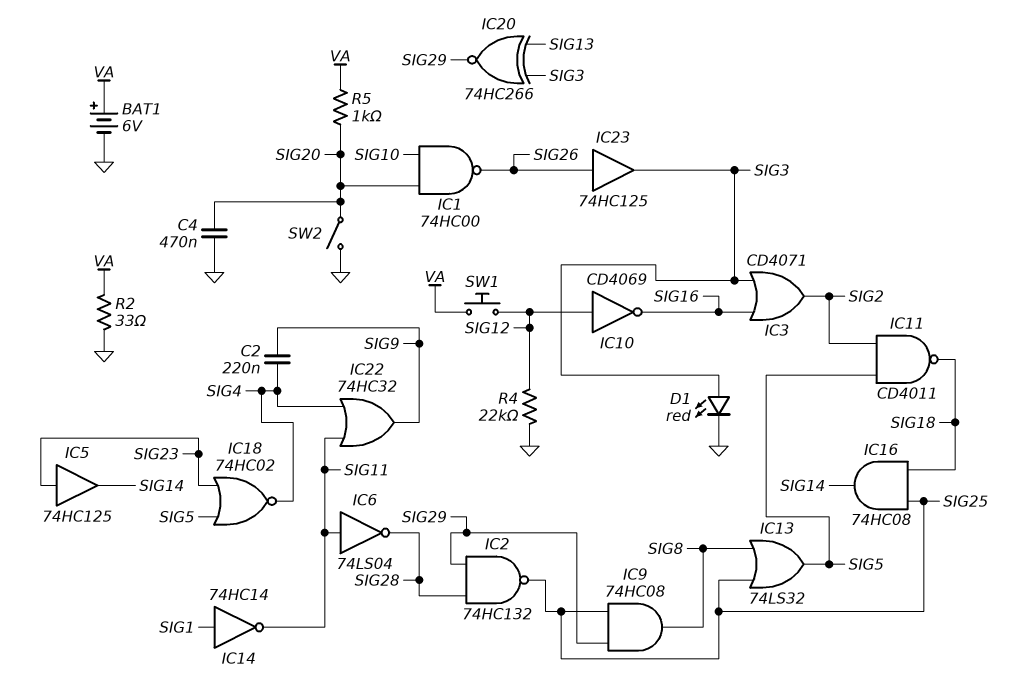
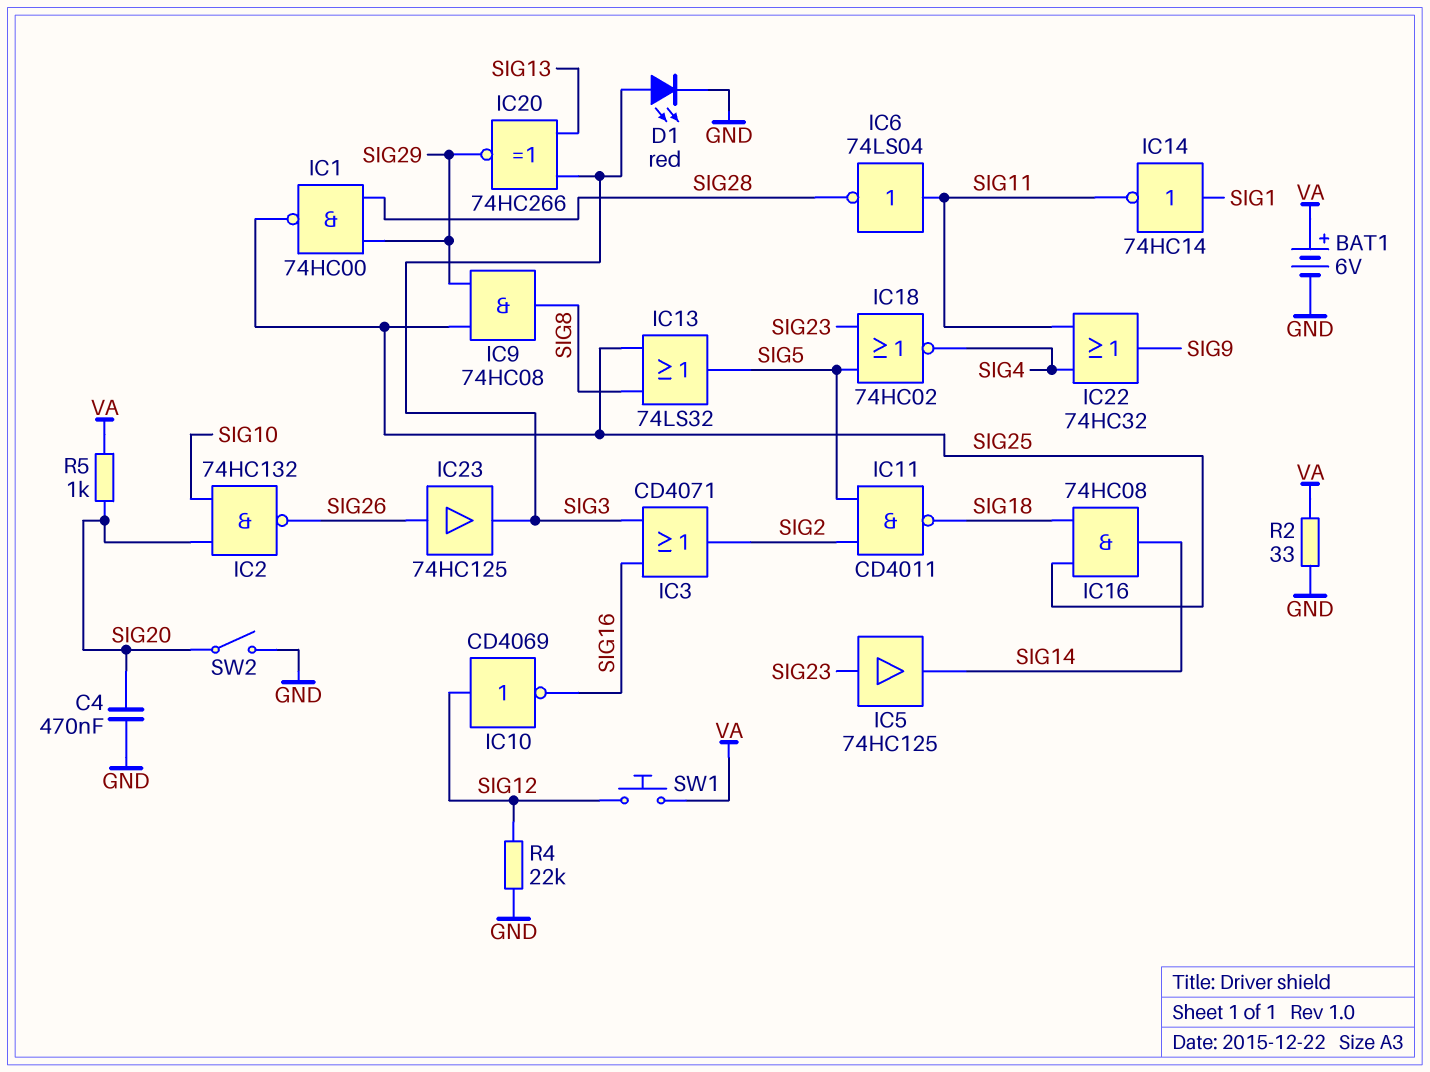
C2: 220nF (SIG4, SIG9) -> none
IC1: NAND 74HC00 (in SIG10, in SIG20, out SIG26) -> NAND 74HC00 (in SIG28, in SIG29, out SIG25)
IC2: NAND 74HC132 (in SIG28, in SIG29, out SIG25) -> NAND 74HC132 (in SIG10, in SIG20, out SIG26)

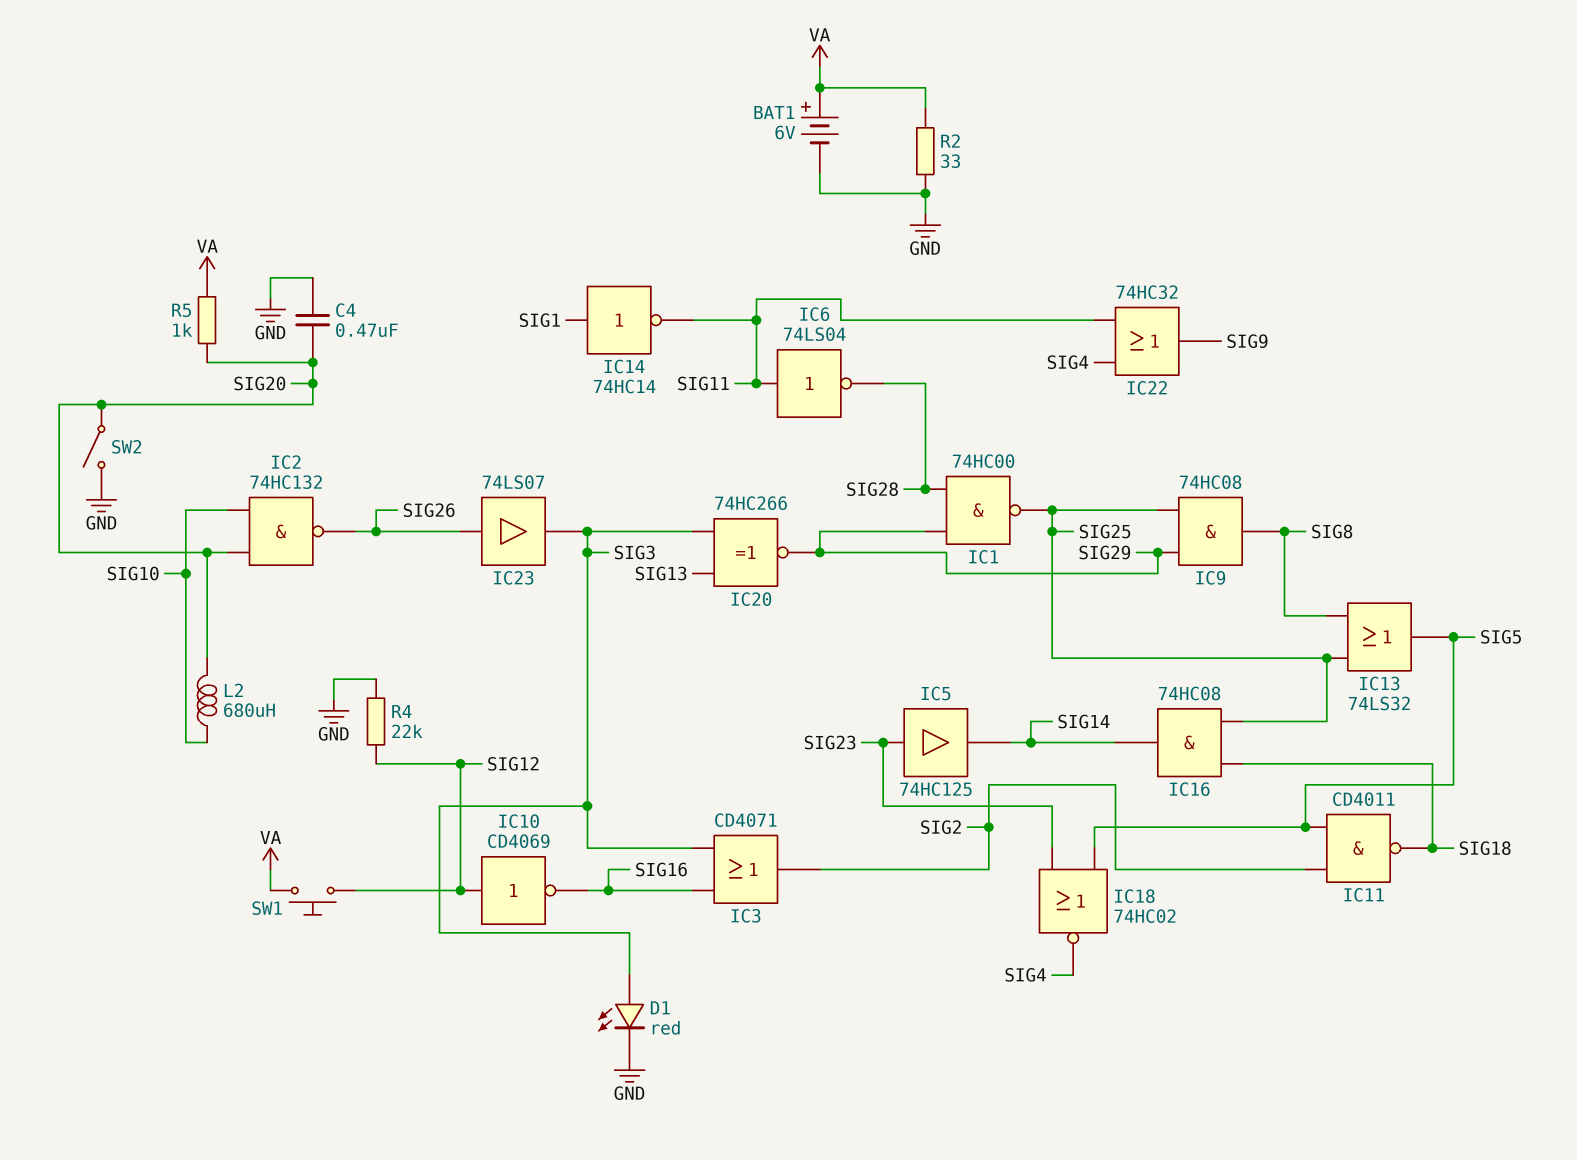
IC23: buffer 74HC125 (in SIG26, out SIG3) -> buffer 74LS07 (in SIG26, out SIG3)
L2: none -> 680uH (SIG10, SIG20)

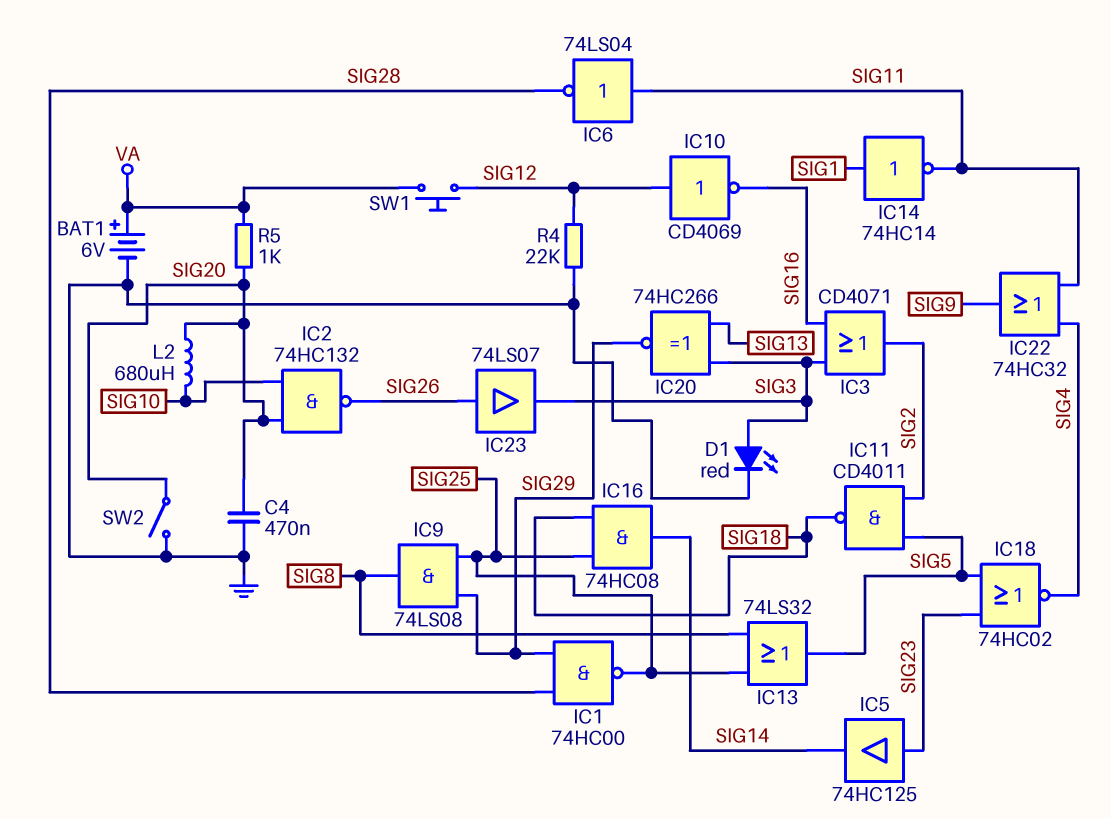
IC9: AND 74HC08 (in SIG25, in SIG29, out SIG8) -> AND 74LS08 (in SIG25, in SIG29, out SIG8)
R2: 33 (GND, VA) -> none

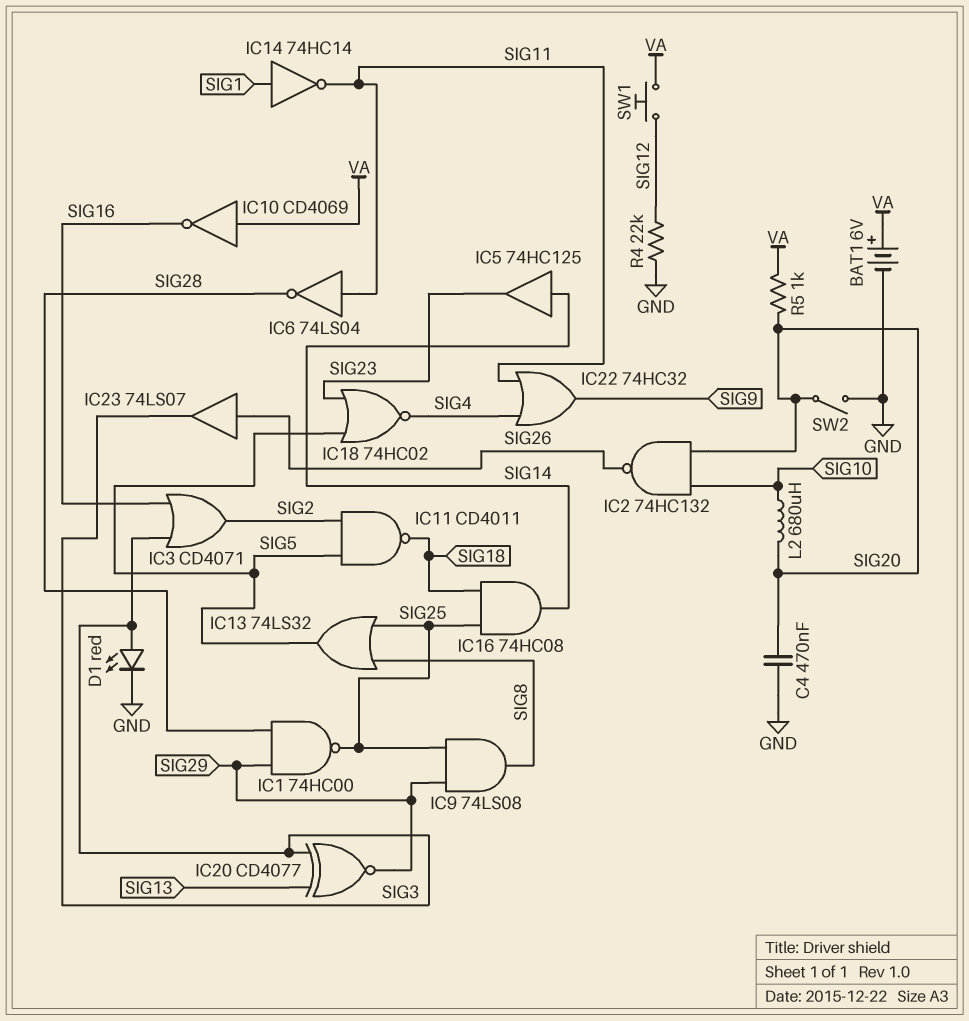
IC5: buffer 74HC125 (in SIG23, out SIG14) -> buffer 74HC125 (in SIG14, out SIG23)
IC10: NOT CD4069 (in SIG12, out SIG16) -> NOT CD4069 (in VA, out SIG16)
IC20: XNOR 74HC266 (in SIG3, in SIG13, out SIG29) -> XNOR CD4077 (in SIG3, in SIG13, out SIG29)

